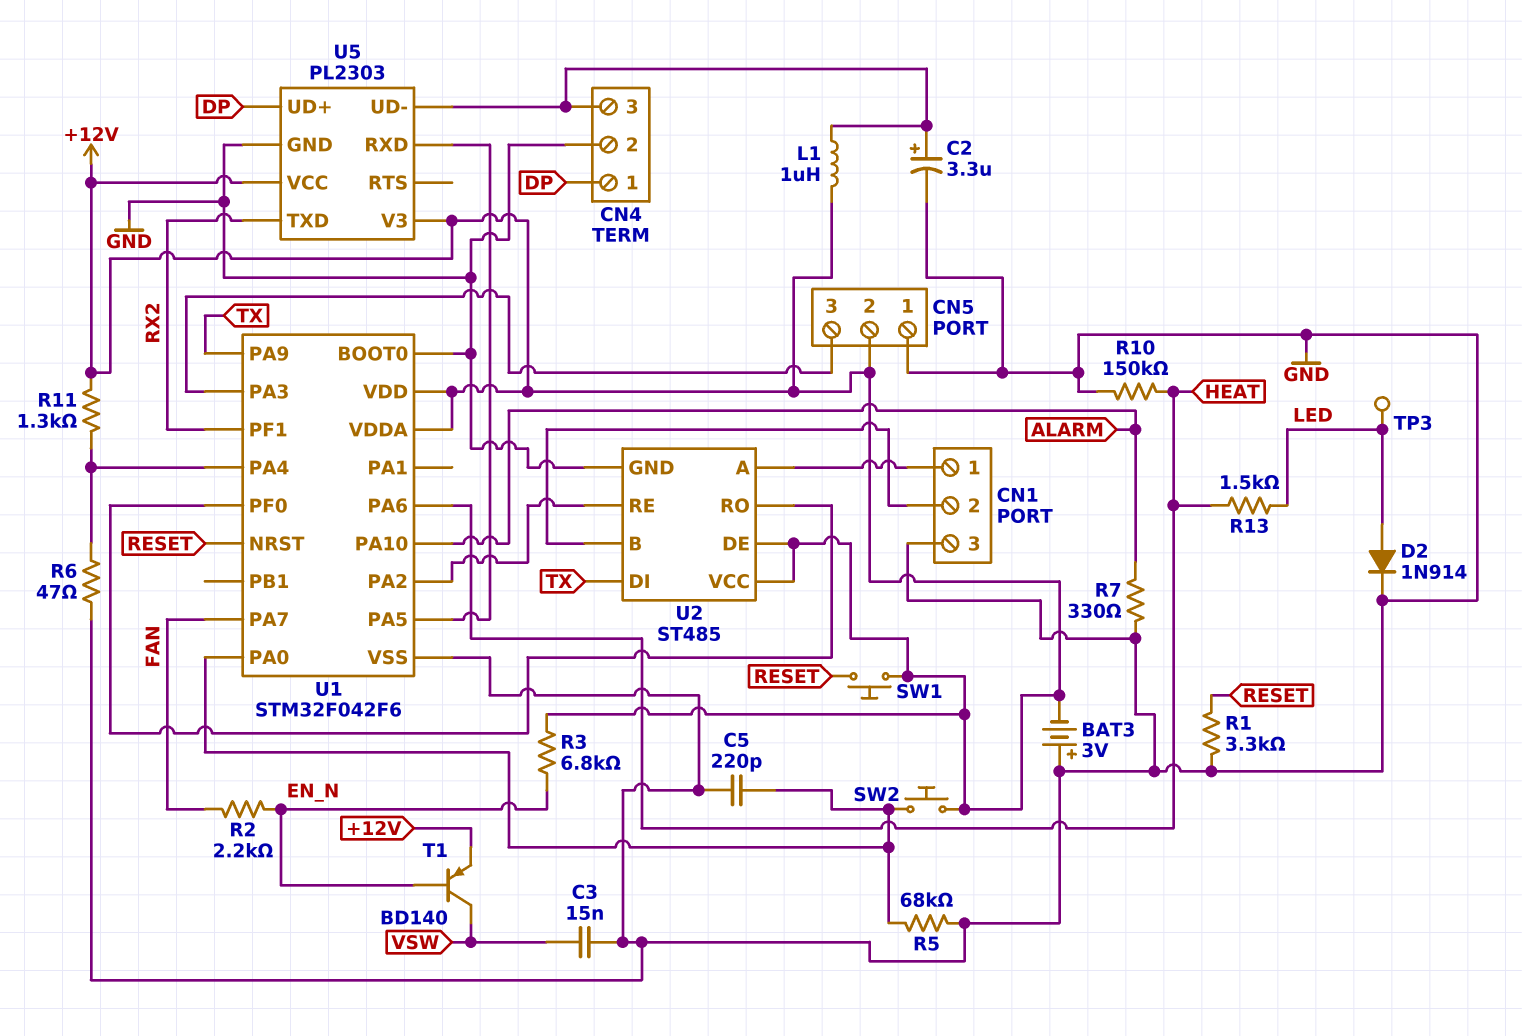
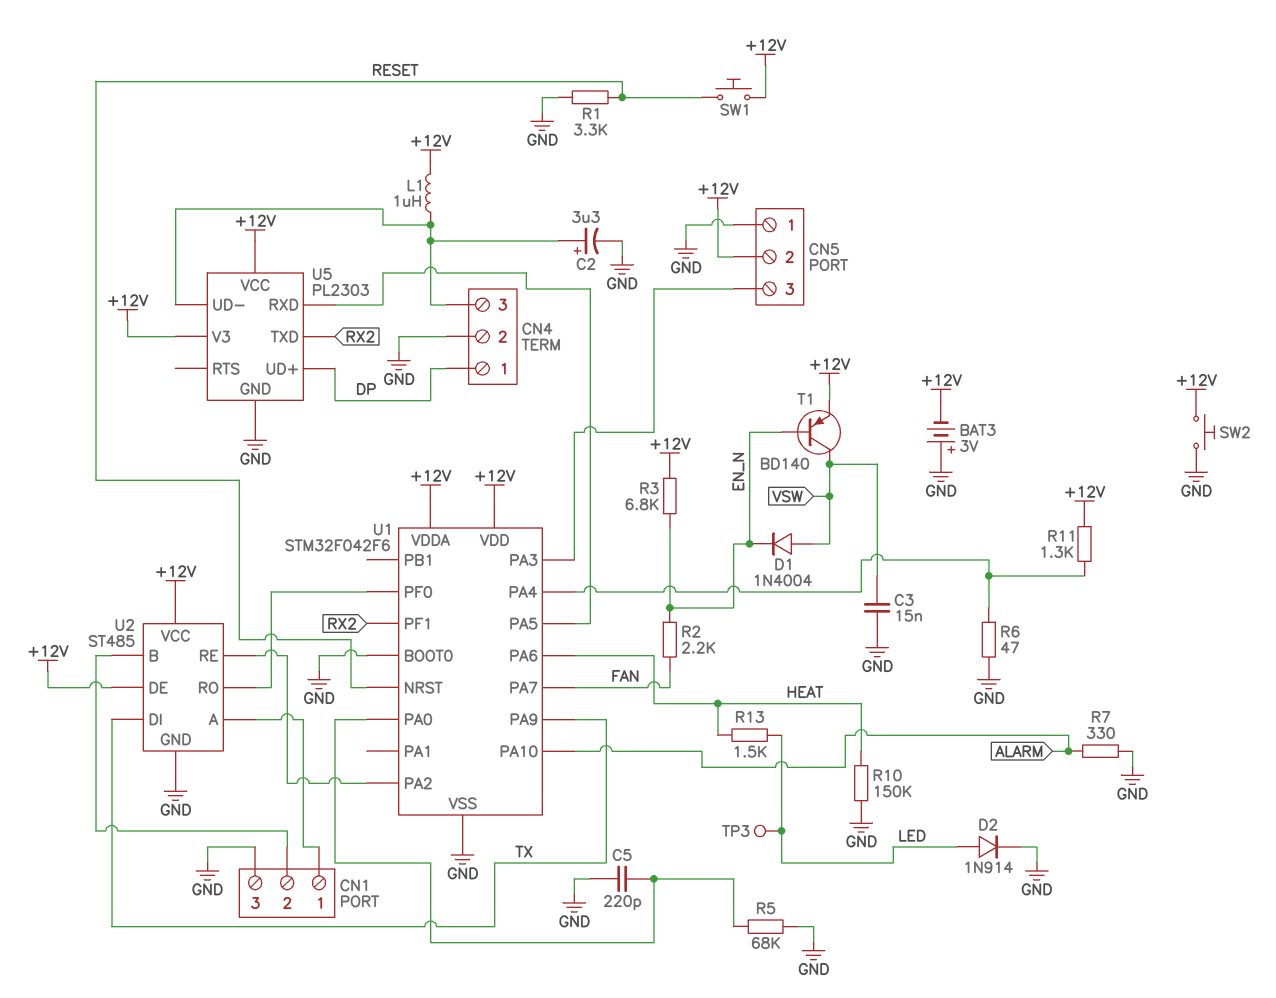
D1: none -> diode 1N4004 (A VSW, K EN_N)
SW2: button (+12V, U1/PA0) -> button (+12V, GND)

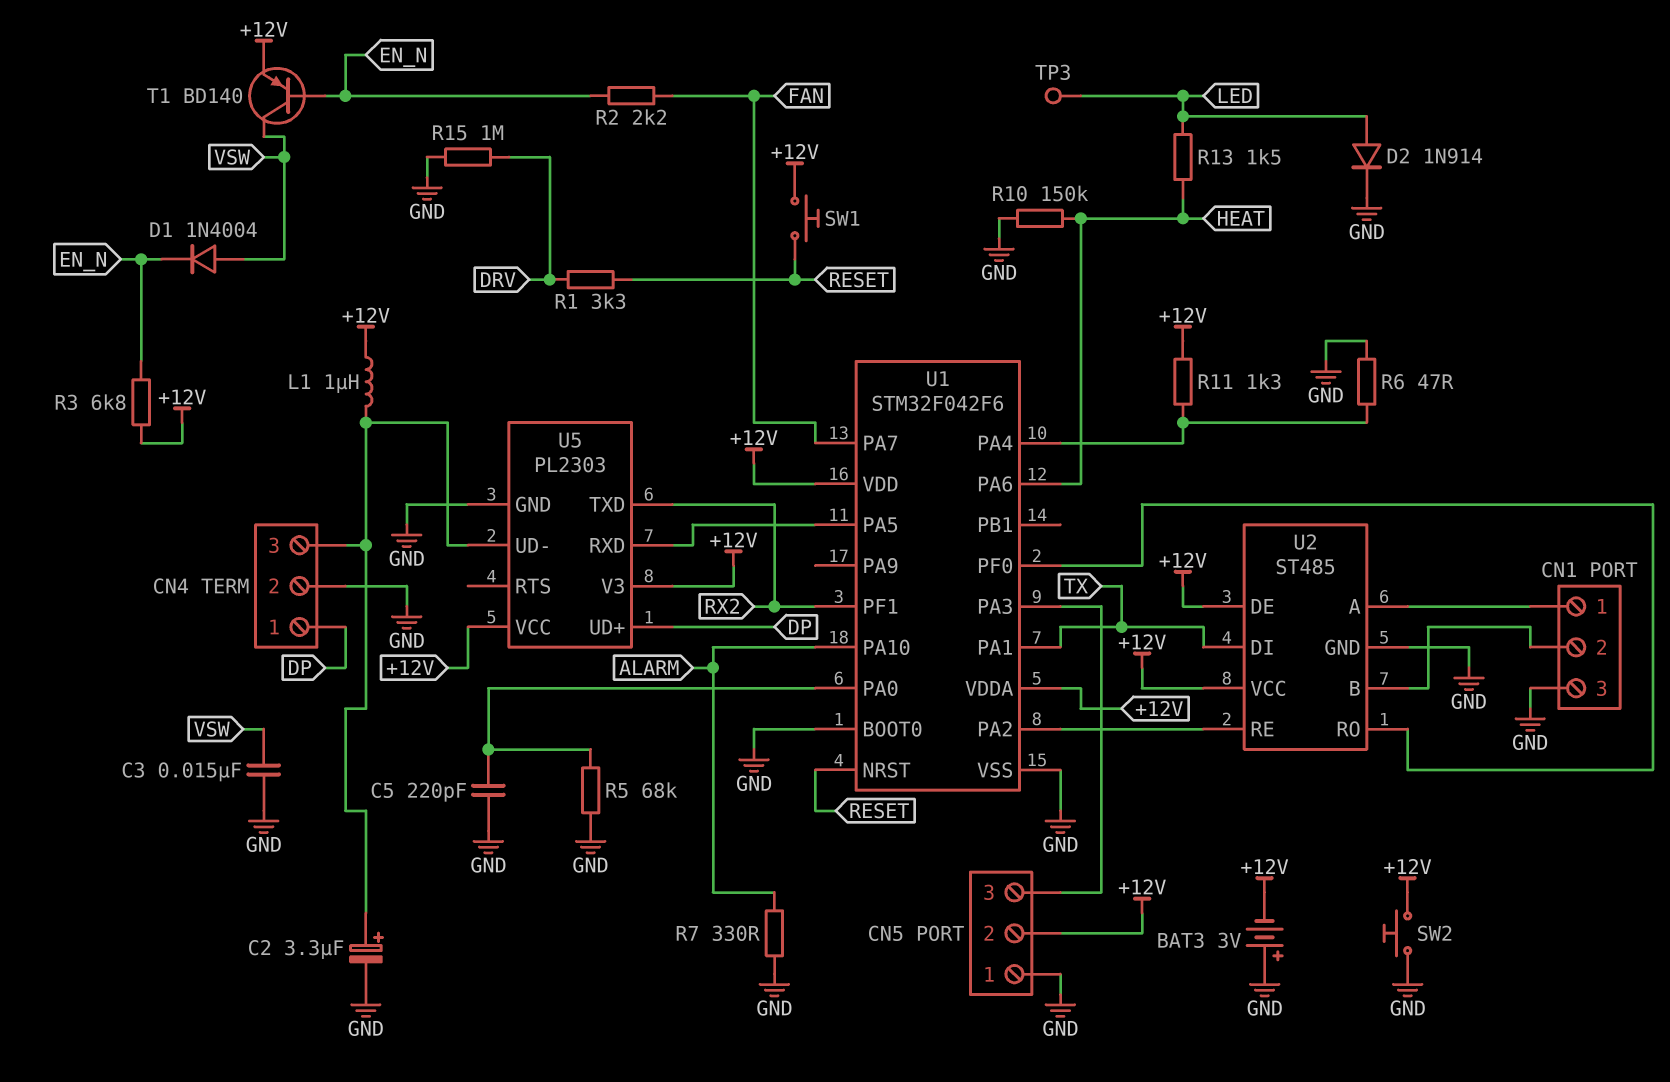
R1: 3.3k (GND, RESET) -> 3.3k (DRV, RESET)
R15: none -> 1M (DRV, GND)
U1 pin PA1: none -> TX
U1 pin PA9: TX -> none

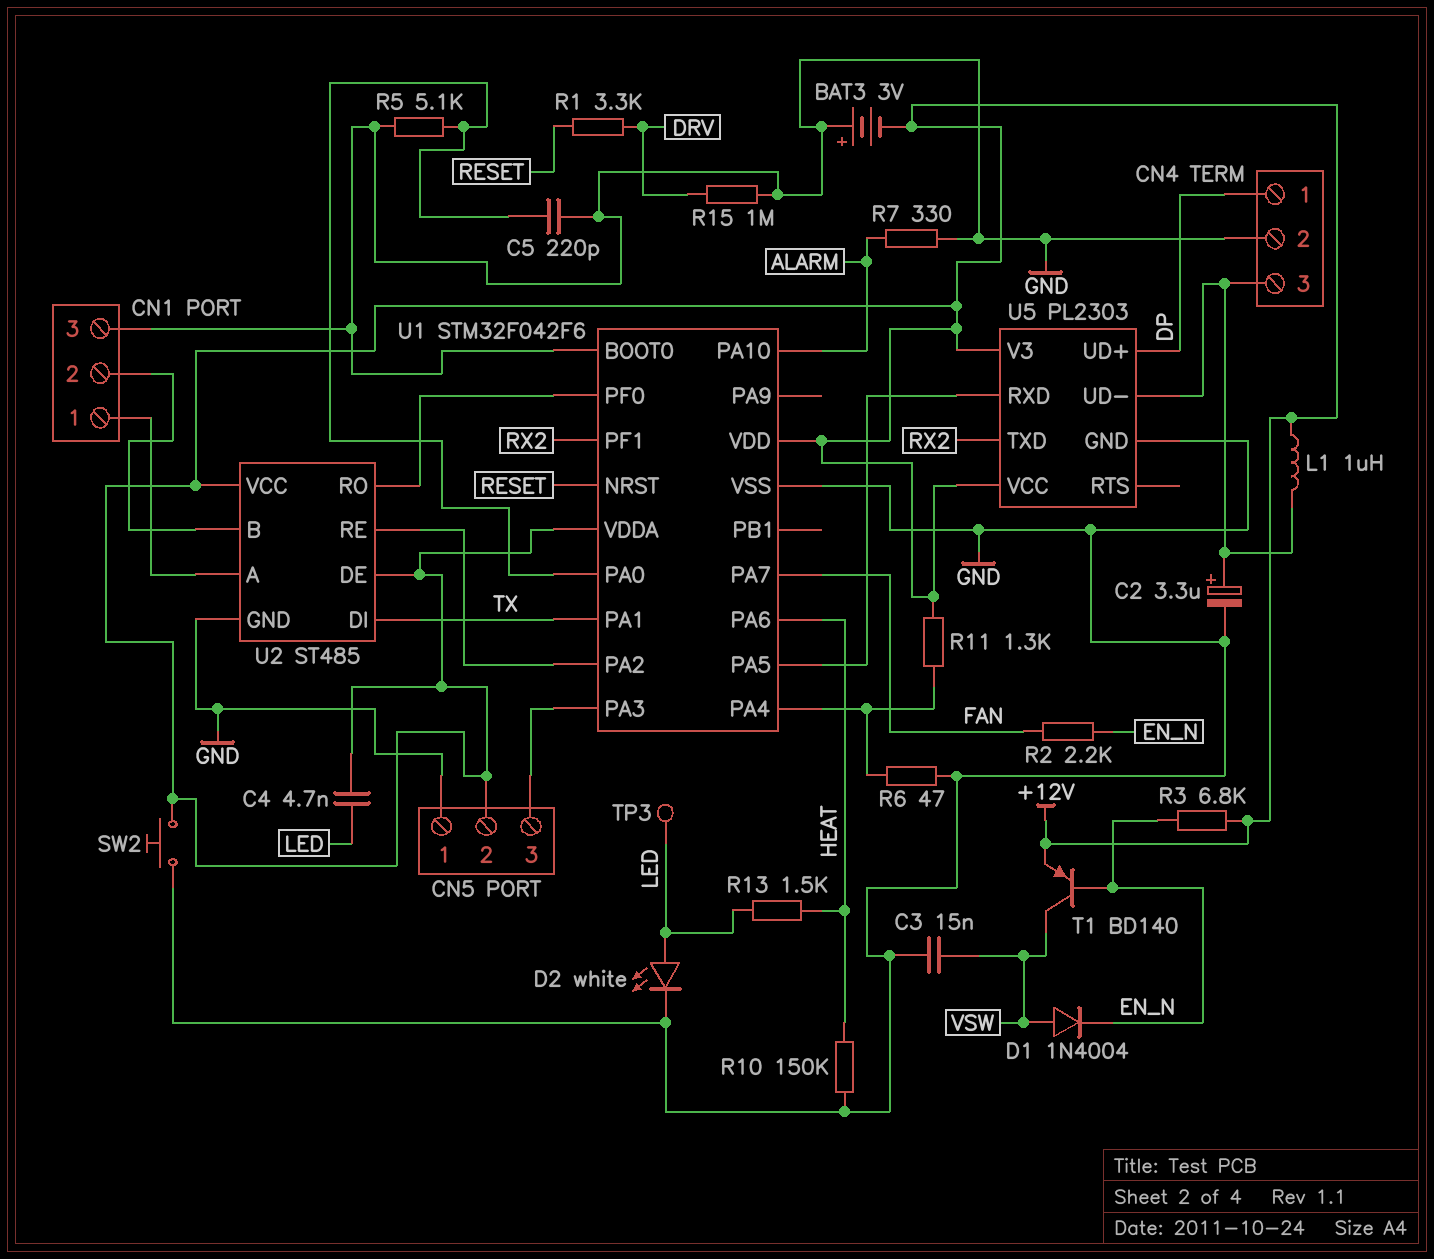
C4: none -> 4.7nF (+12V, LED)
D2: diode 1N914 (A LED, K GND) -> LED white (A LED, K GND)
R5: 68k (GND, U1/PA0) -> 5.1k (GND, U1/PA0)
SW1: button (+12V, RESET) -> none

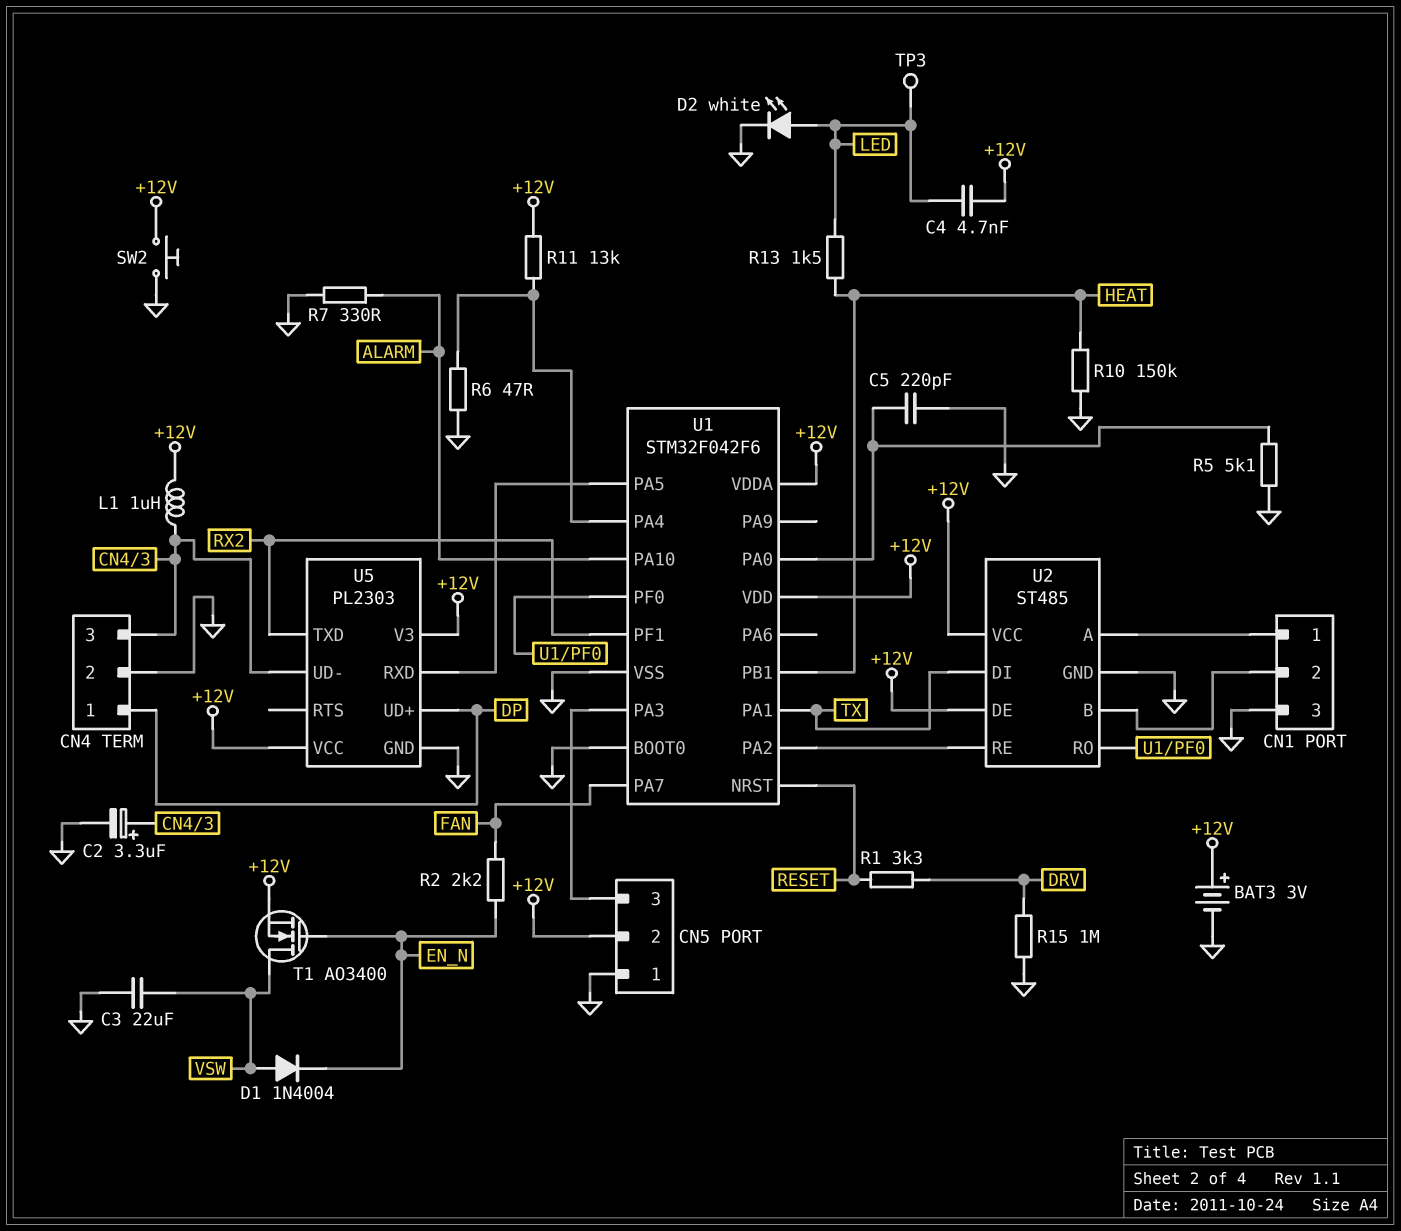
BAT3: 3V (plus GND, minus +12V) -> 3V (plus +12V, minus GND)
C3: 15nF (GND, VSW) -> 22uF (GND, VSW)
R3: 6.8k (+12V, EN_N) -> none
R11: 1.3k (+12V, U1/PA4) -> 13k (+12V, U1/PA4)
T1: PNP BD140 (B EN_N, C VSW, E +12V) -> NMOS AO3400 (G EN_N, D VSW, S +12V)
U1 pin PA6: HEAT -> none
U1 pin PB1: none -> HEAT

